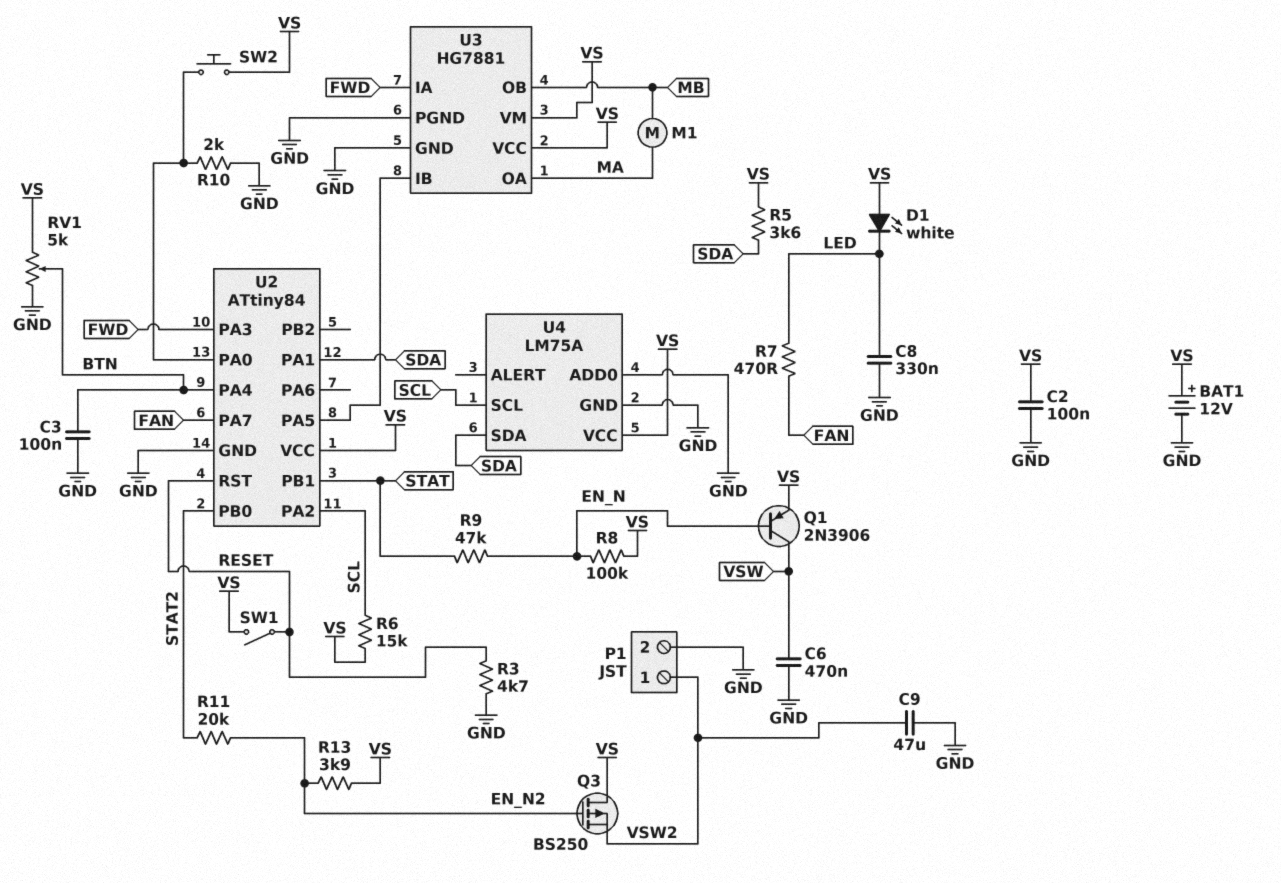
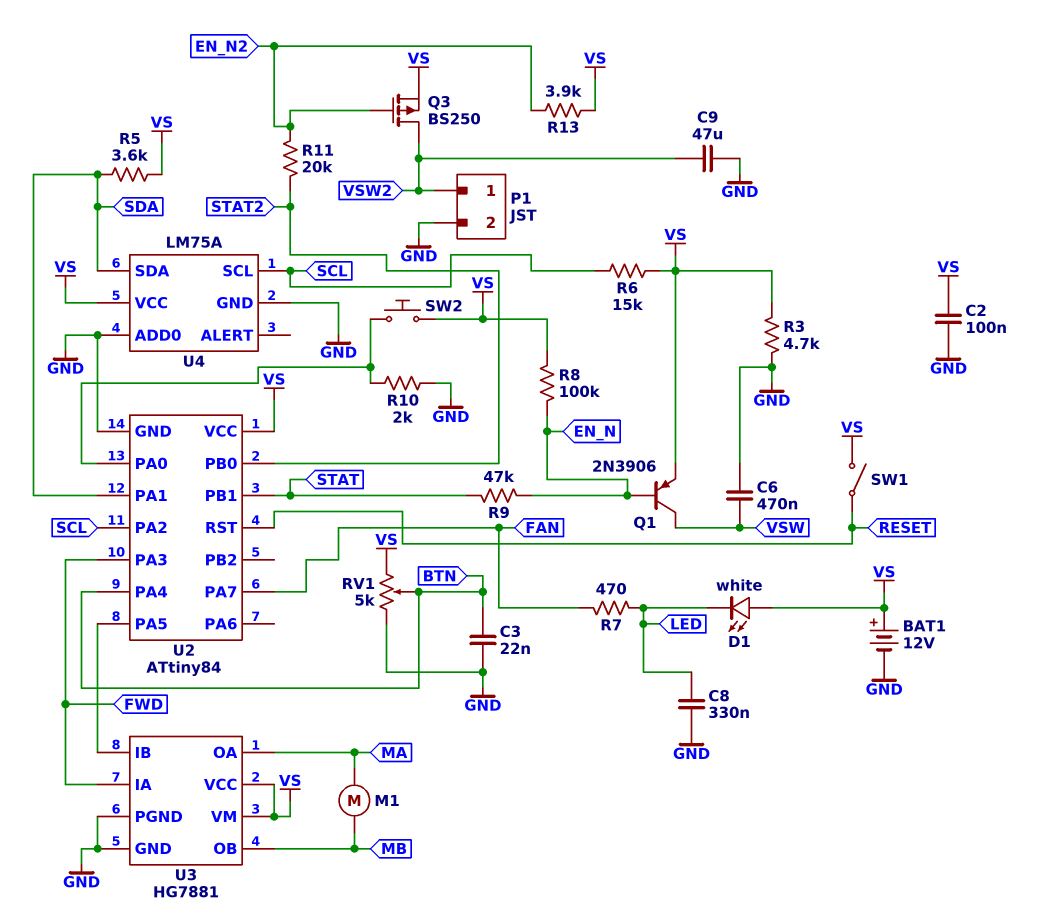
C3: 100nF (BTN, GND) -> 22nF (BTN, GND)
Q3: PMOS BS250 (G EN_N2, D VS, S VSW2) -> PMOS BS250 (G EN_N2, D VSW2, S VS)
R3: 4.7k (GND, RESET) -> 4.7k (GND, VS)

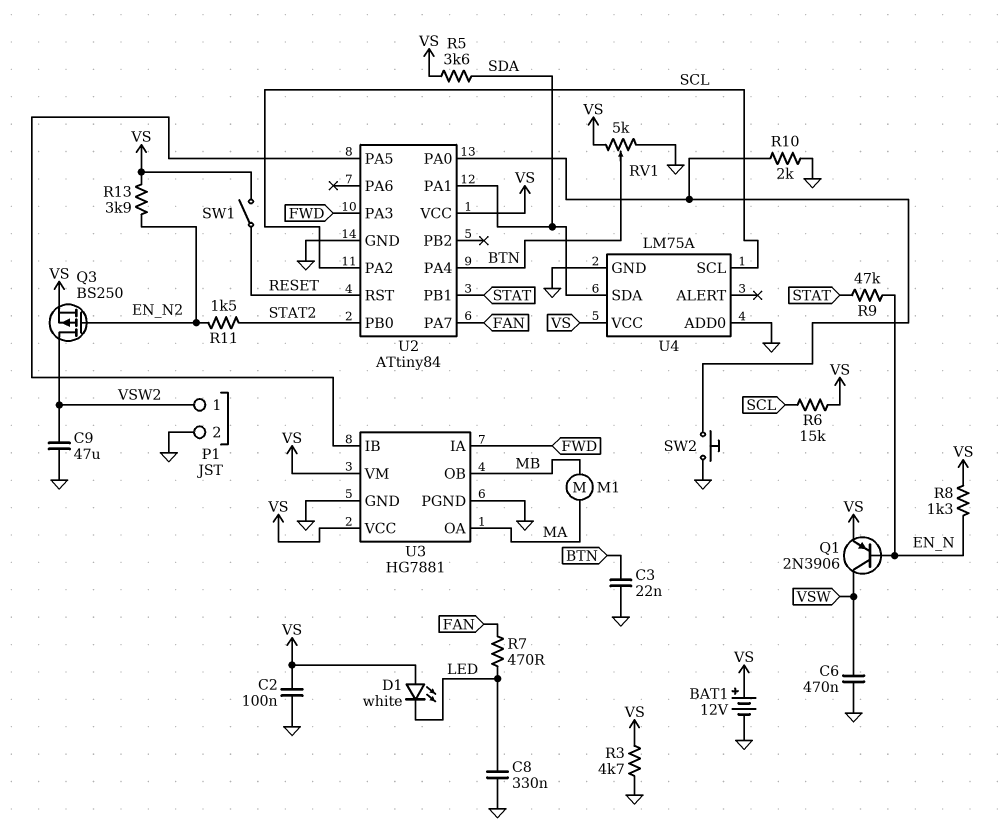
R8: 100k (EN_N, VS) -> 1.3k (EN_N, VS)
R11: 20k (EN_N2, STAT2) -> 1.5k (EN_N2, STAT2)
SW2: button (U2/PA0, VS) -> button (GND, U2/PA0)

